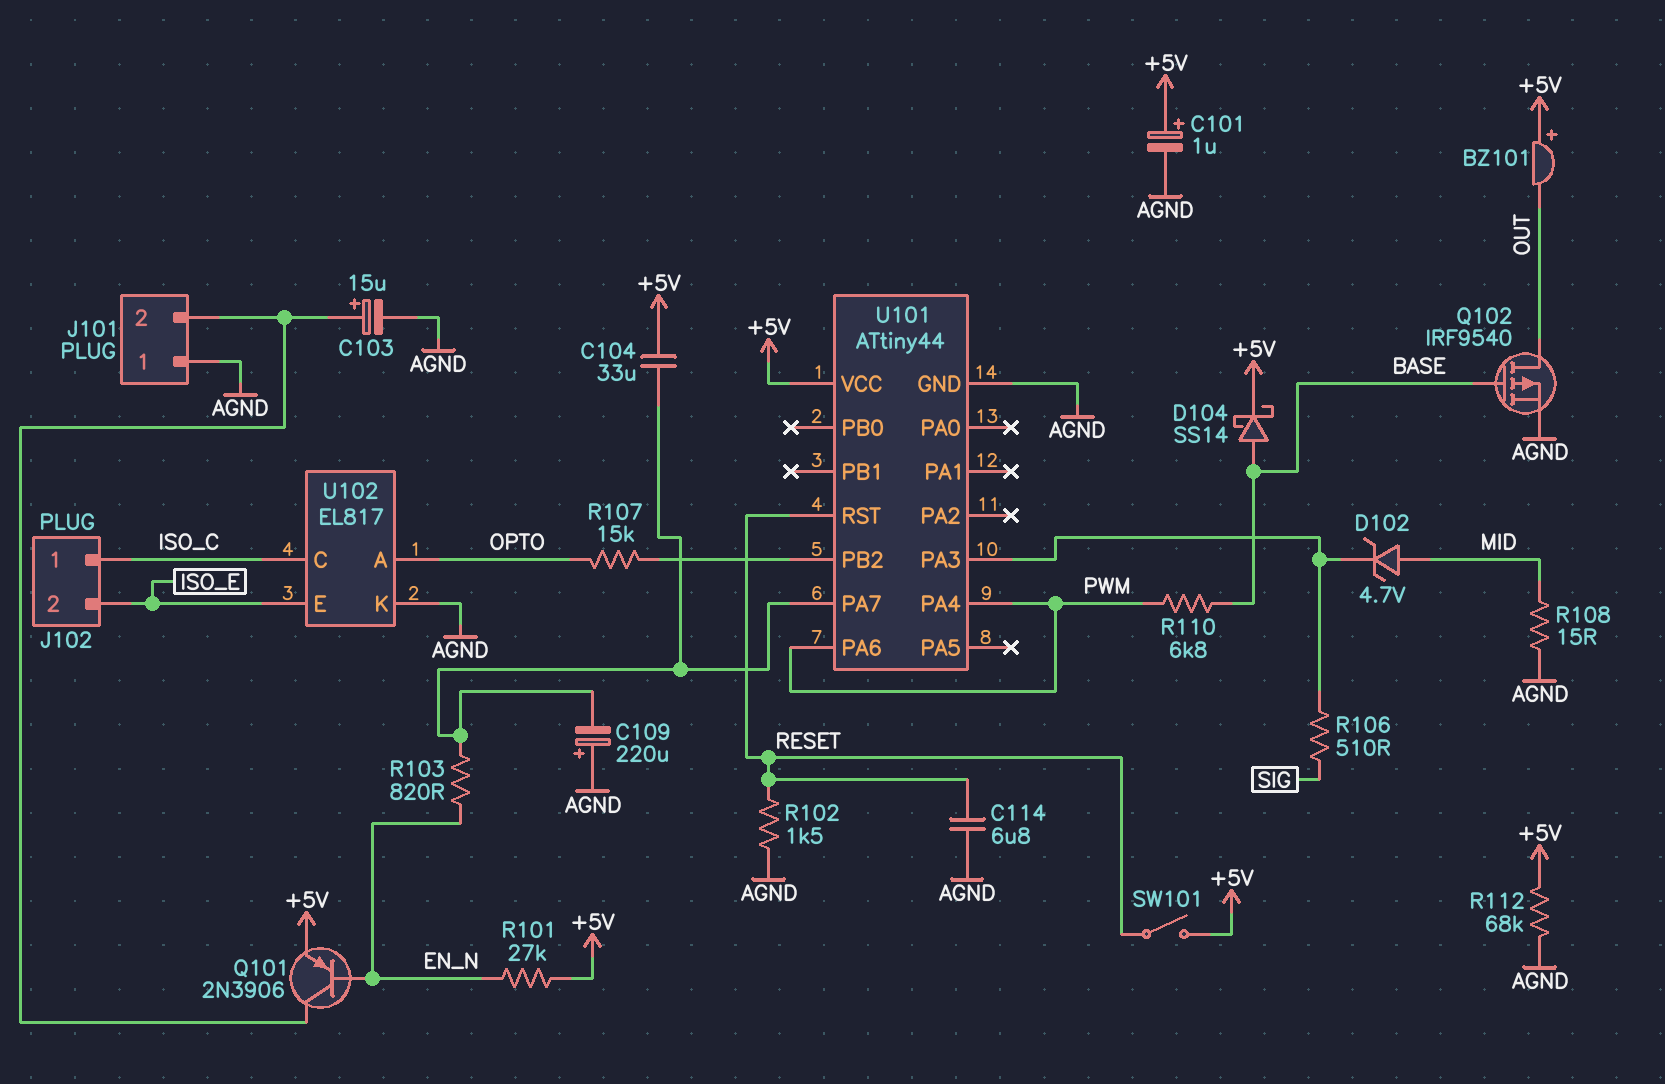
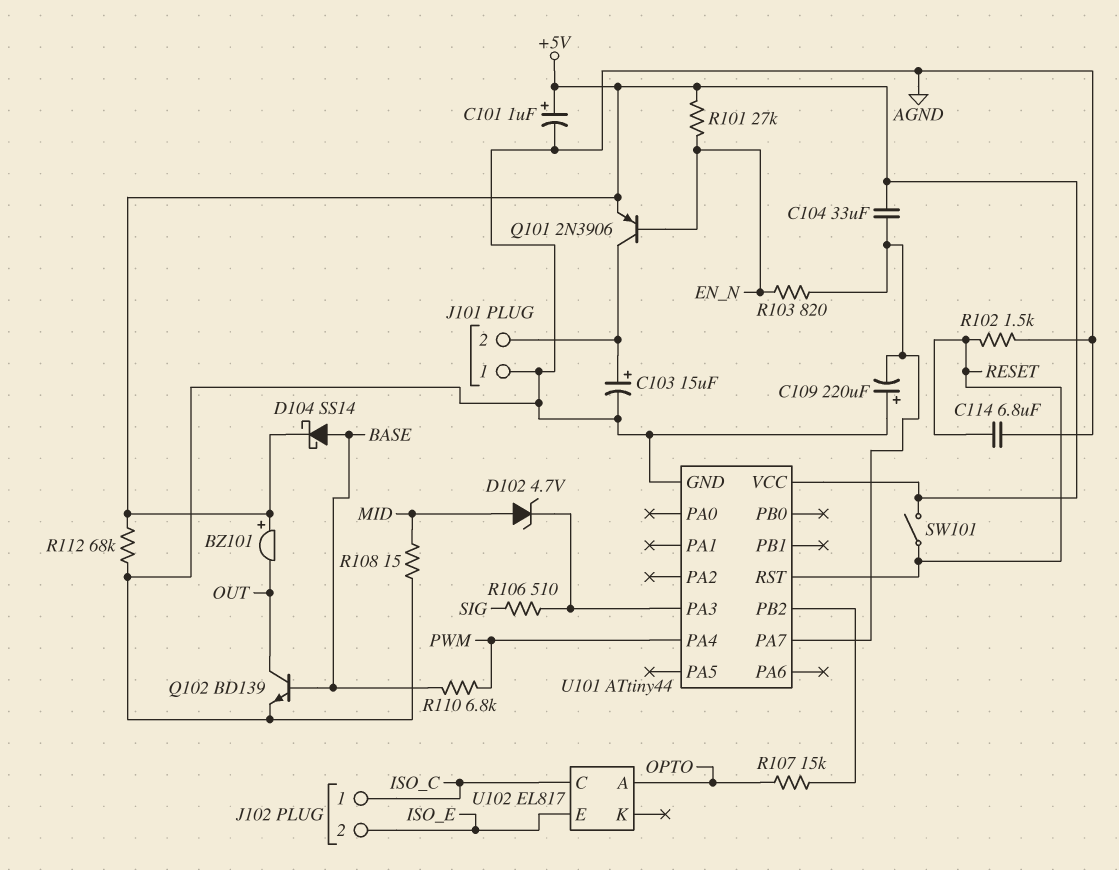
Q102: PMOS IRF9540 (G BASE, D OUT, S AGND) -> NPN BD139 (B BASE, C OUT, E AGND)
U101 pin PA6: PWM -> none
U102 pin K: AGND -> none

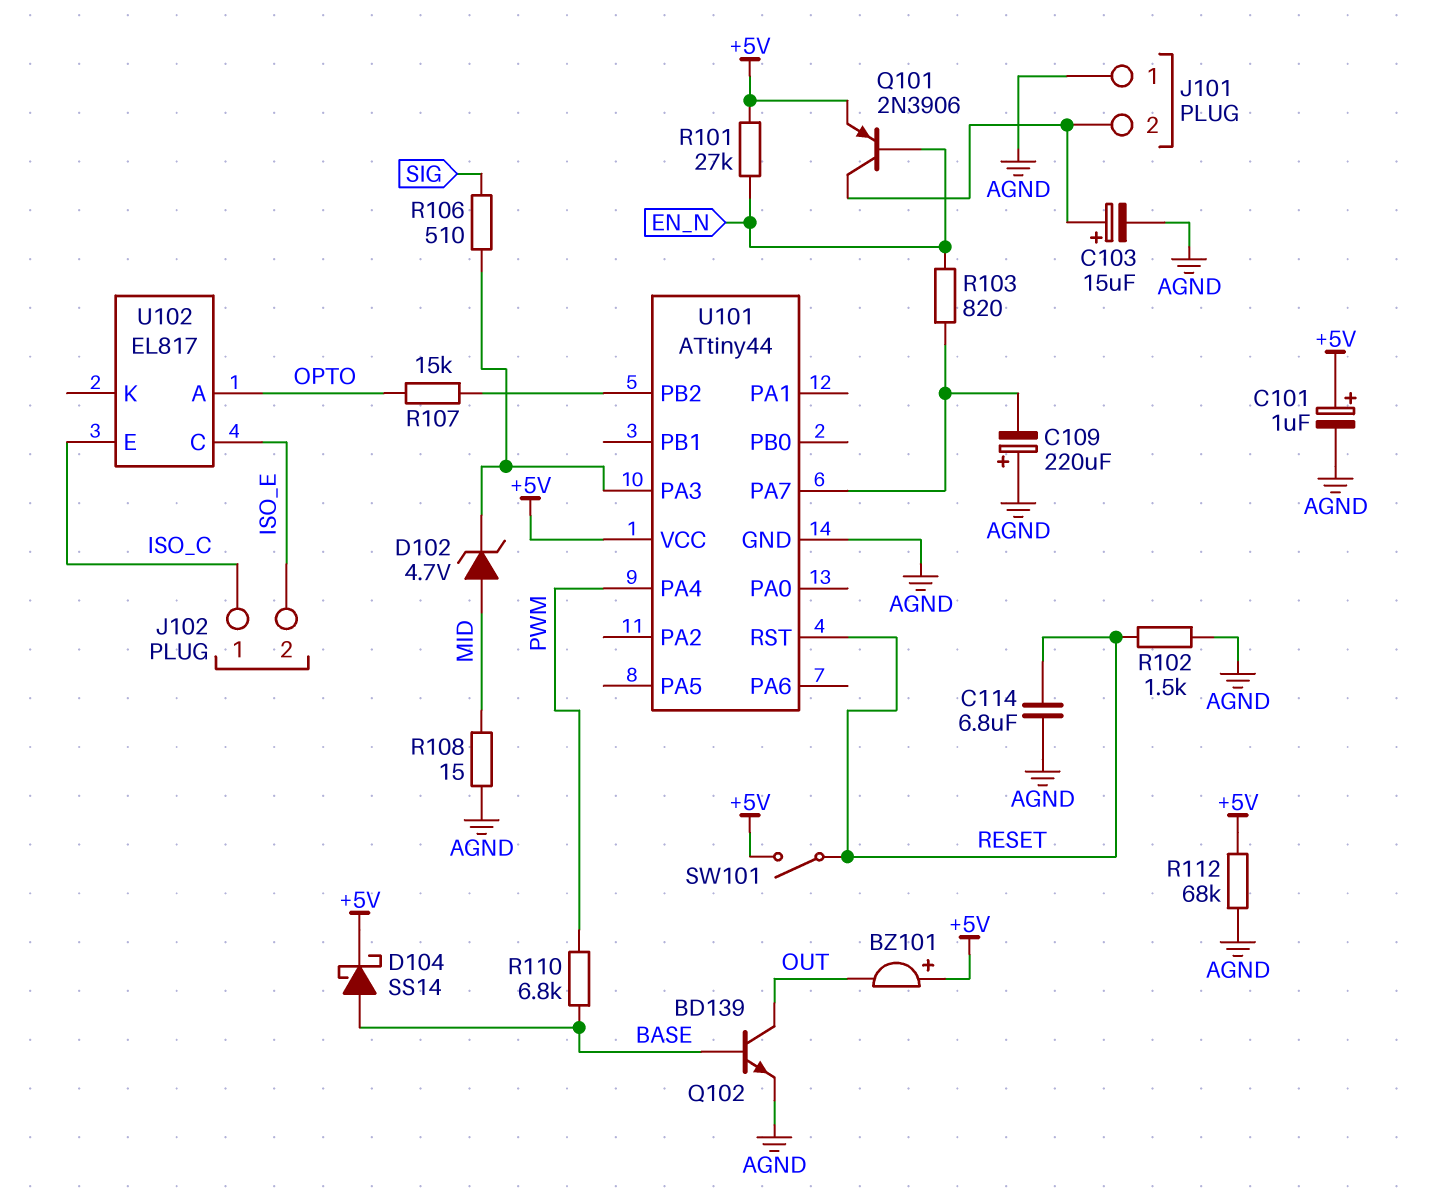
C104: 33uF (+5V, U101/PA7) -> none
U102 pin C: ISO_C -> ISO_E
U102 pin E: ISO_E -> ISO_C

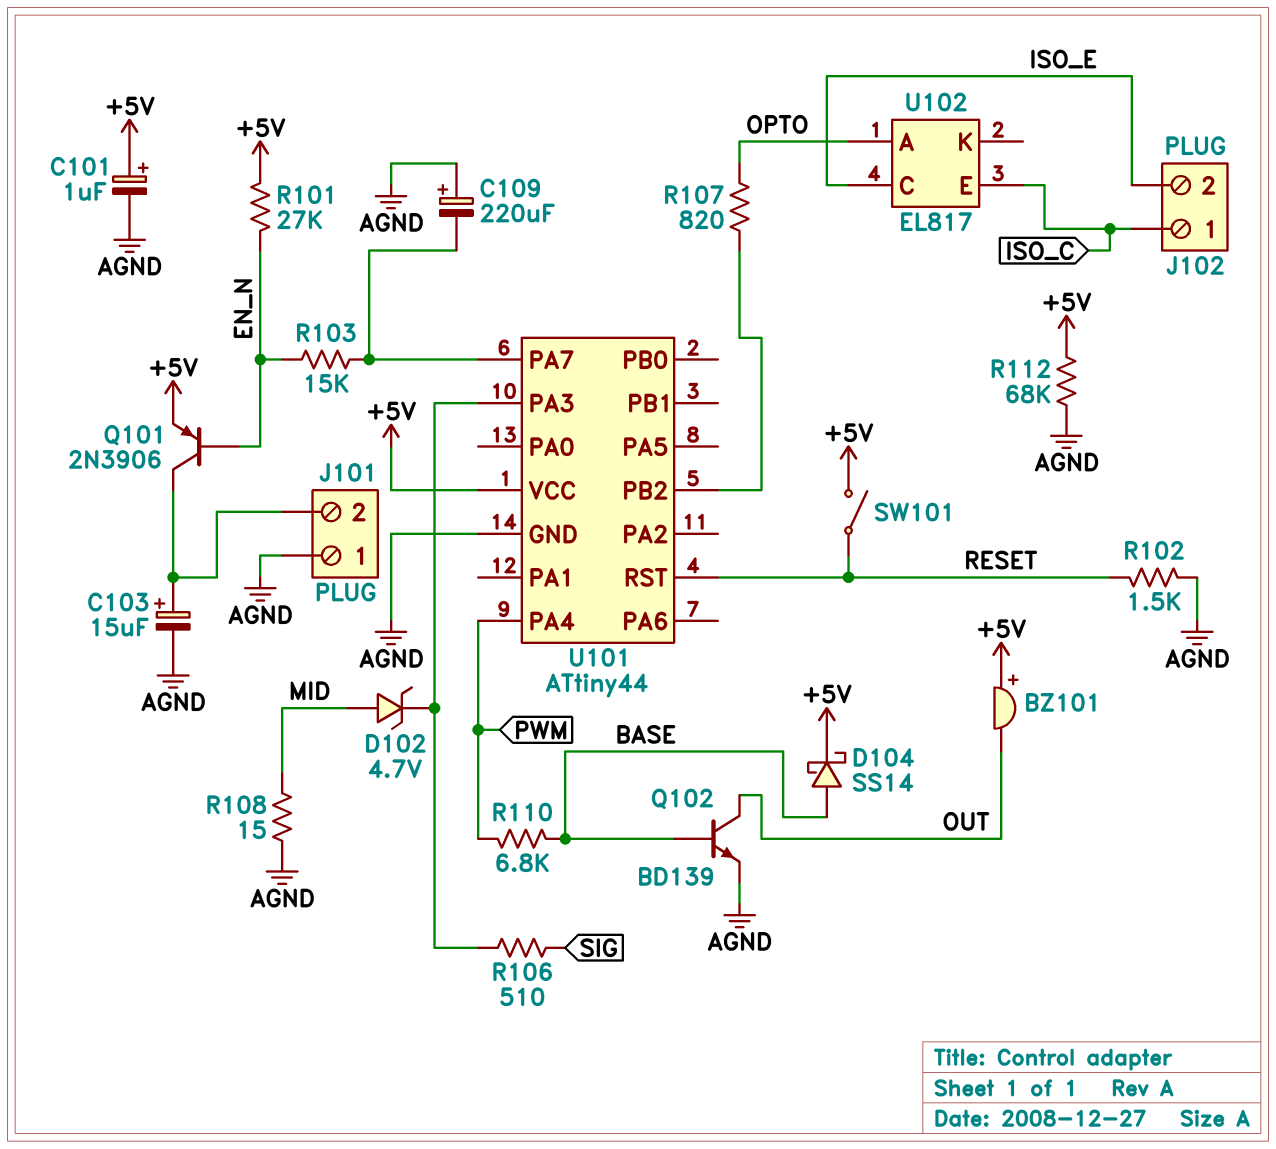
C114: 6.8uF (AGND, RESET) -> none
R103: 820 (EN_N, U101/PA7) -> 15k (EN_N, U101/PA7)
R107: 15k (OPTO, U101/PB2) -> 820 (OPTO, U101/PB2)

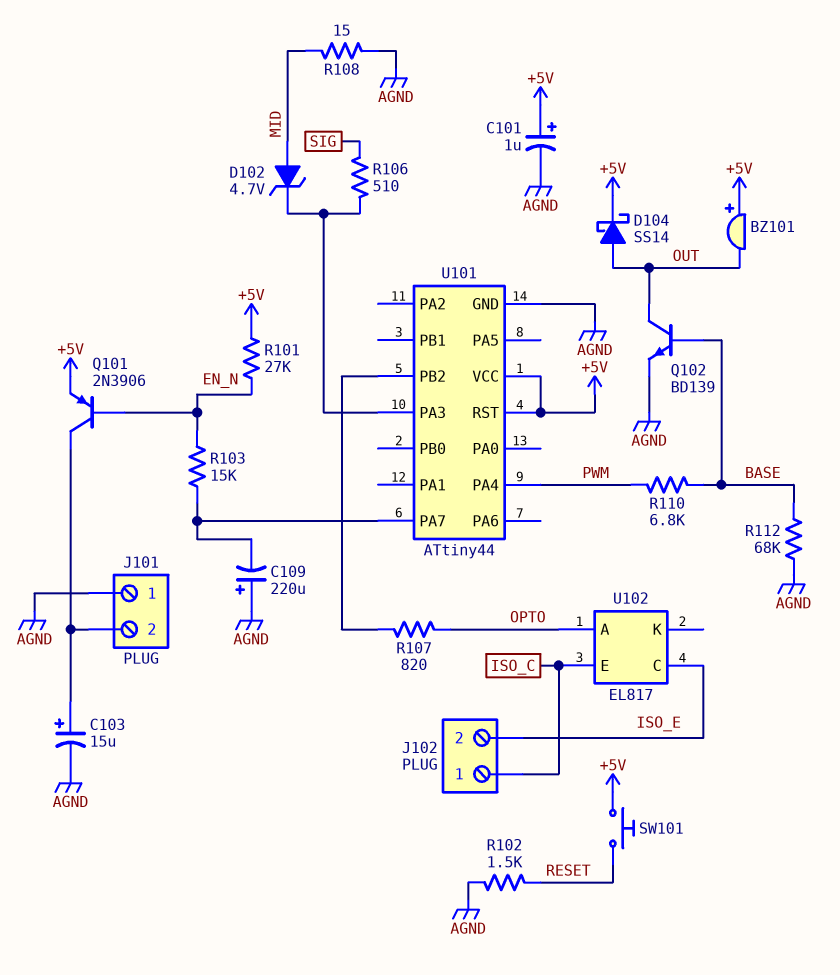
D104: schottky SS14 (A BASE, K +5V) -> schottky SS14 (A OUT, K +5V)
R112: 68k (+5V, AGND) -> 68k (AGND, BASE)
SW101: switch (+5V, RESET) -> button (+5V, RESET)
U101 pin RST: RESET -> +5V

